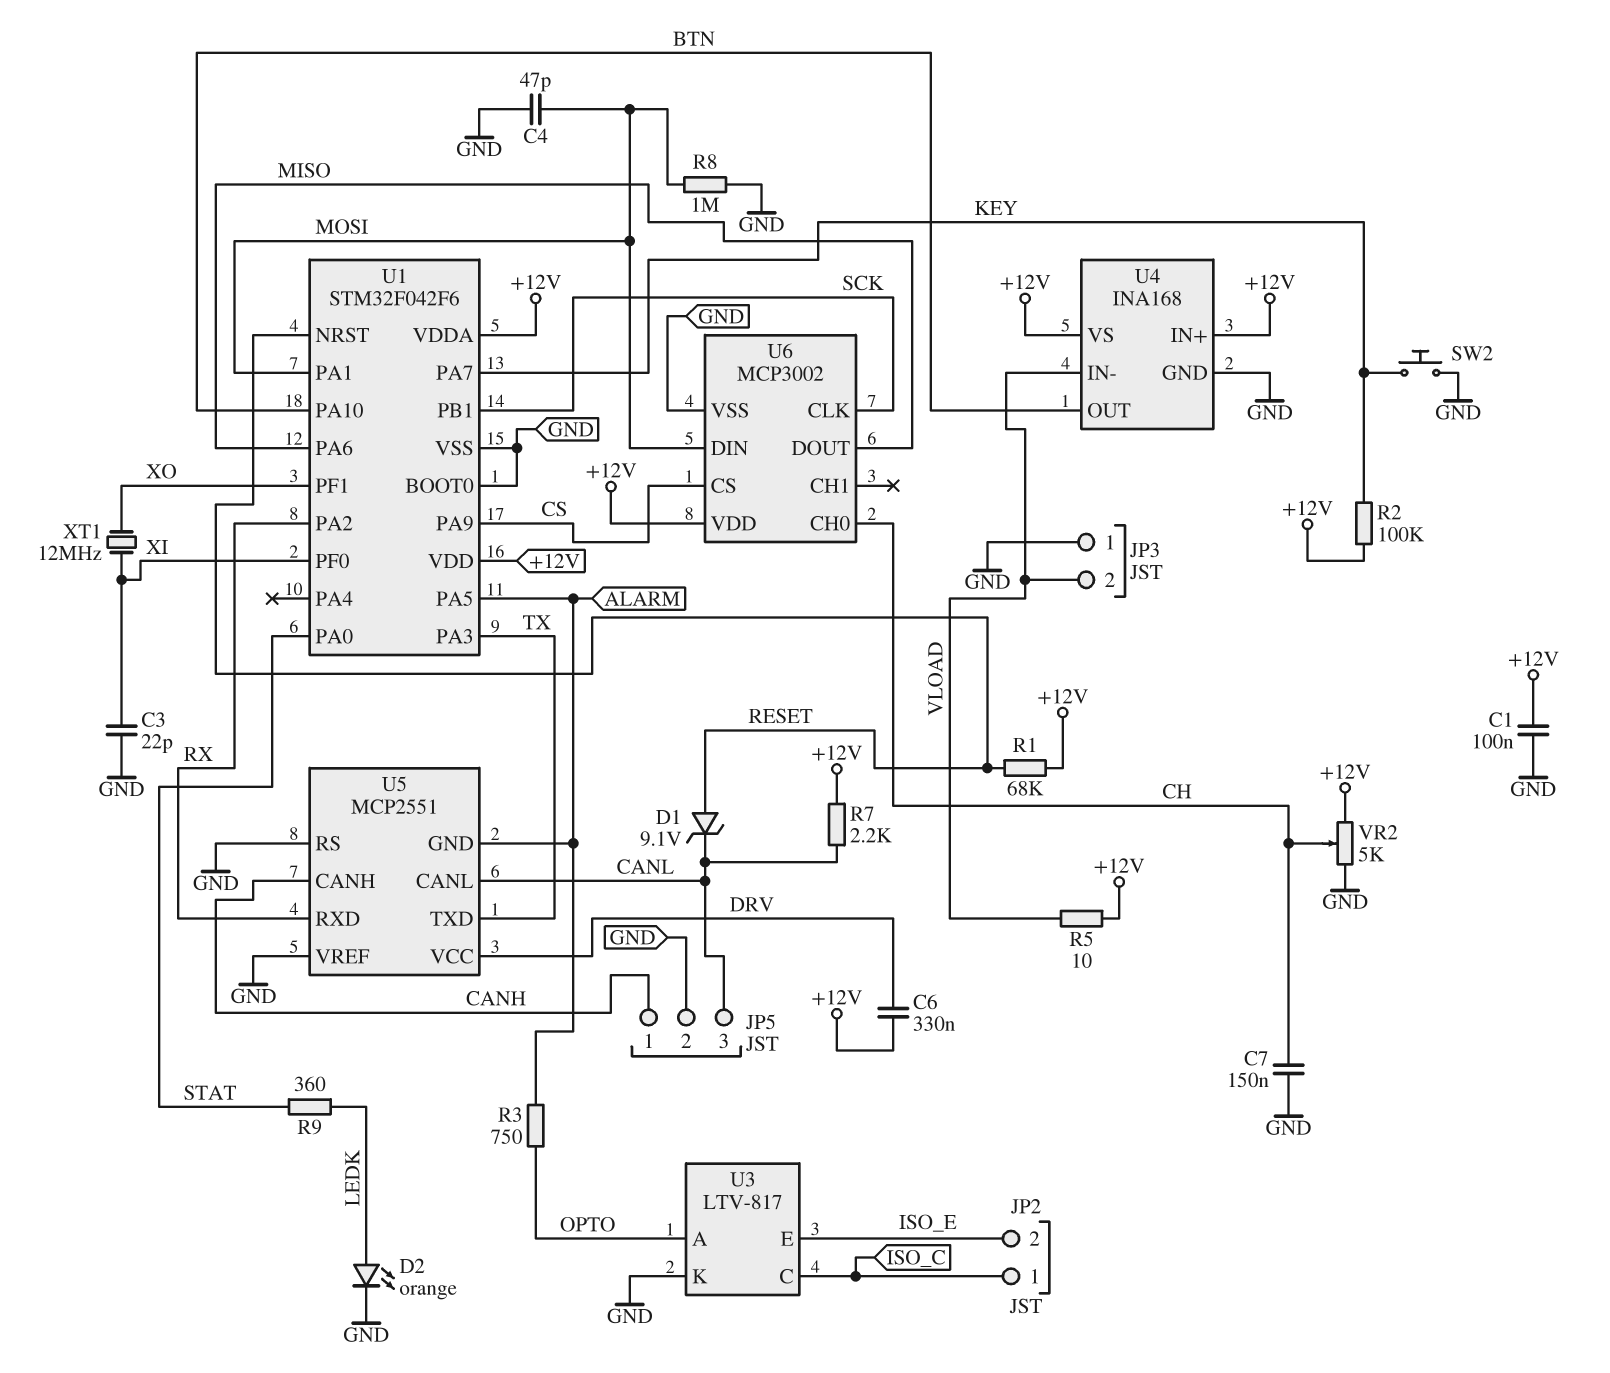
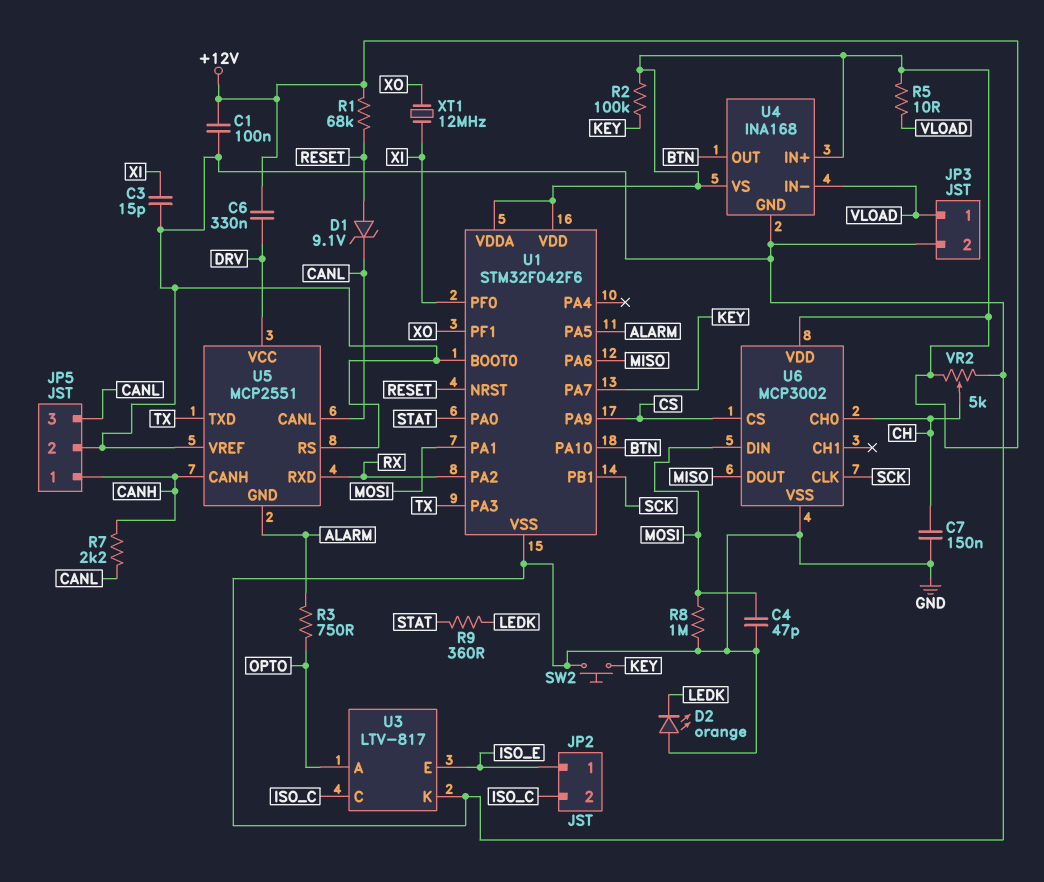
C3: 22pF (GND, XI) -> 15pF (GND, XI)
D2: LED orange (A LEDK, K GND) -> LED orange (A GND, K LEDK)
JP2 pin 1: ISO_C -> ISO_E
JP2 pin 2: ISO_E -> ISO_C
JP3 pin 1: GND -> VLOAD
JP3 pin 2: VLOAD -> GND
R7: 2.2k (+12V, CANL) -> 2.2k (CANH, CANL)

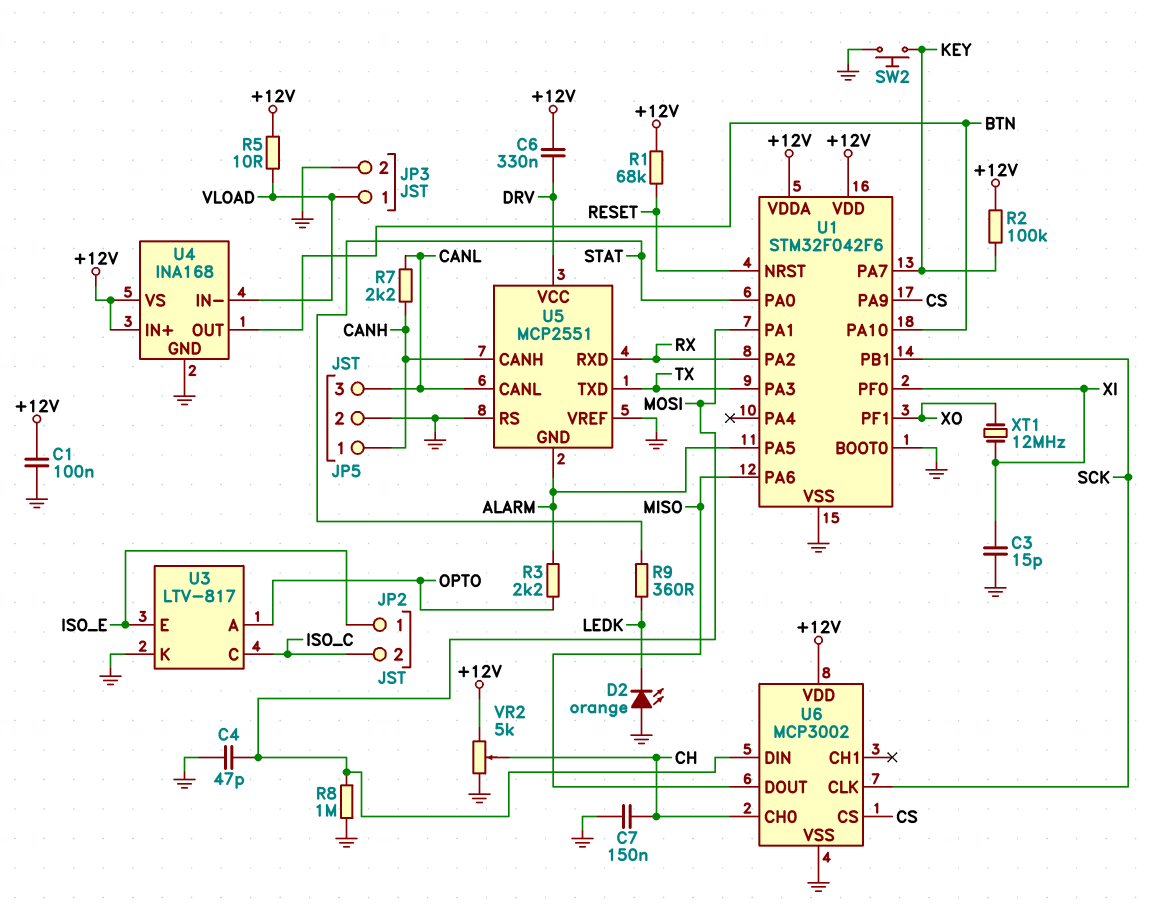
D1: zener 9.1V (A RESET, K CANL) -> none
R3: 750 (ALARM, OPTO) -> 2.2k (ALARM, OPTO)

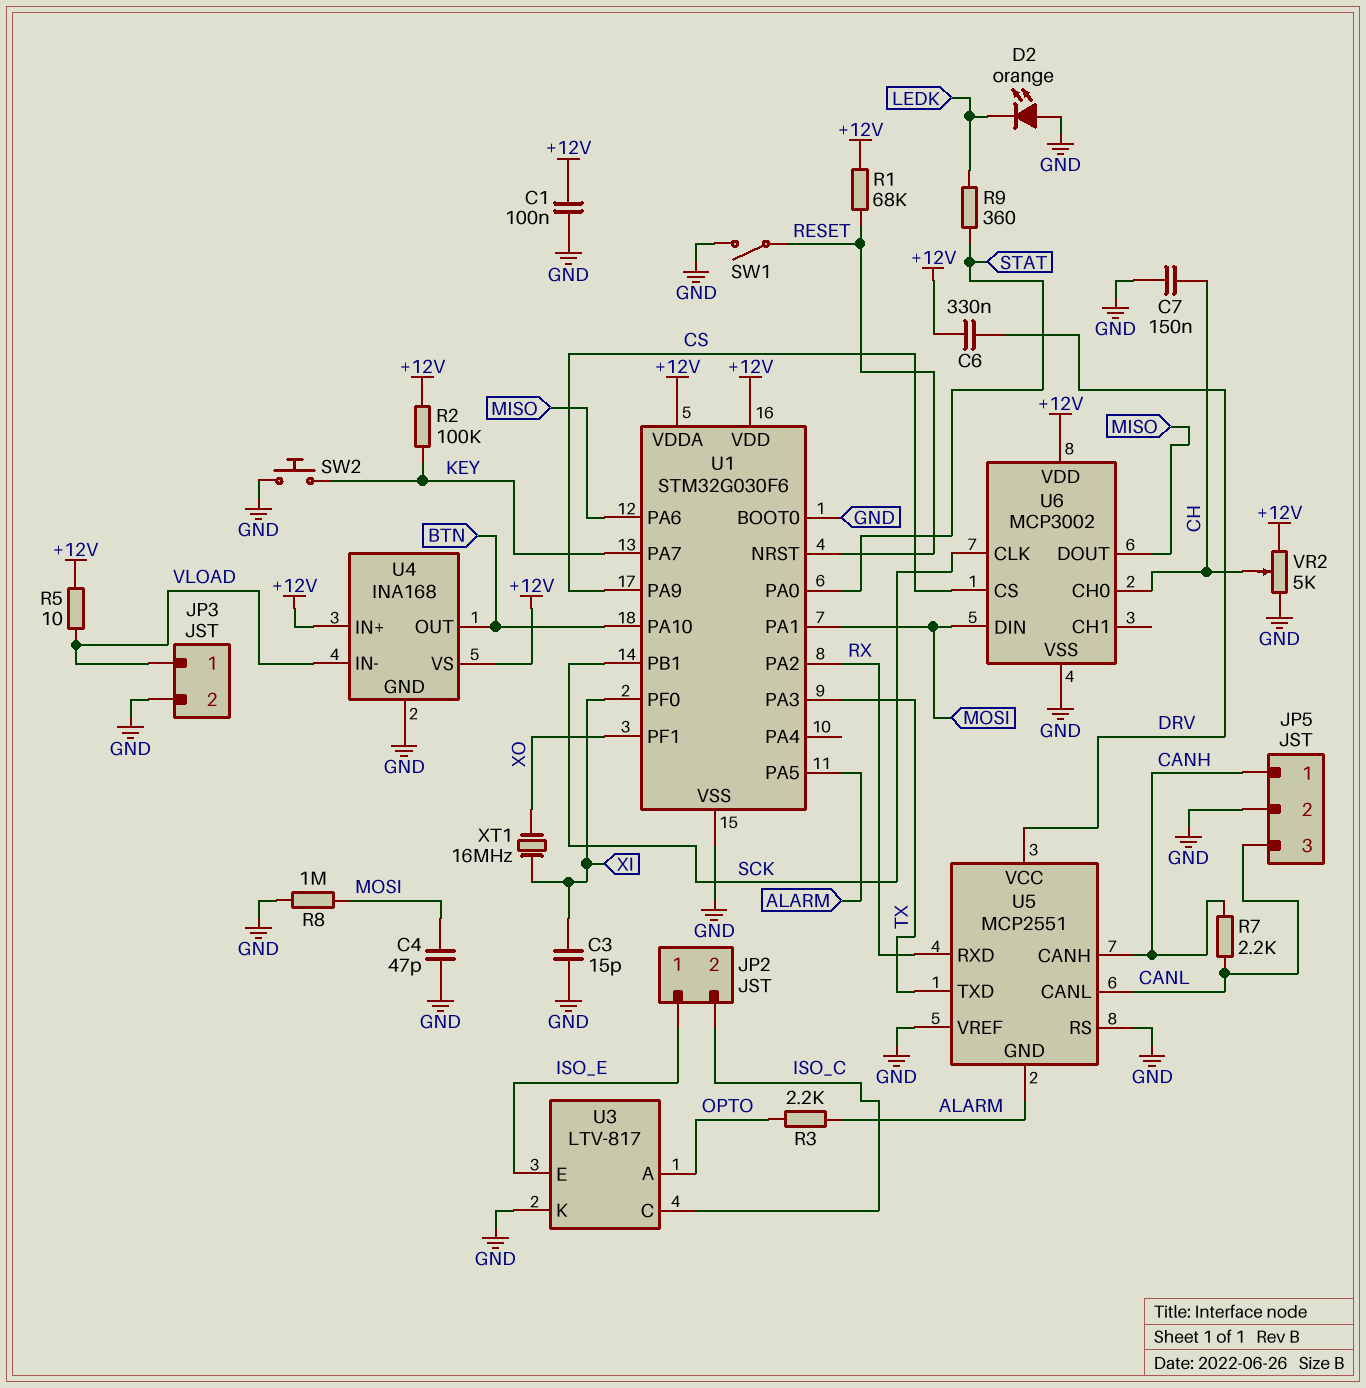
SW1: none -> switch (GND, RESET)
U1: STM32F042F6 -> STM32G030F6
XT1: 12MHz (XI, XO) -> 16MHz (XI, XO)

